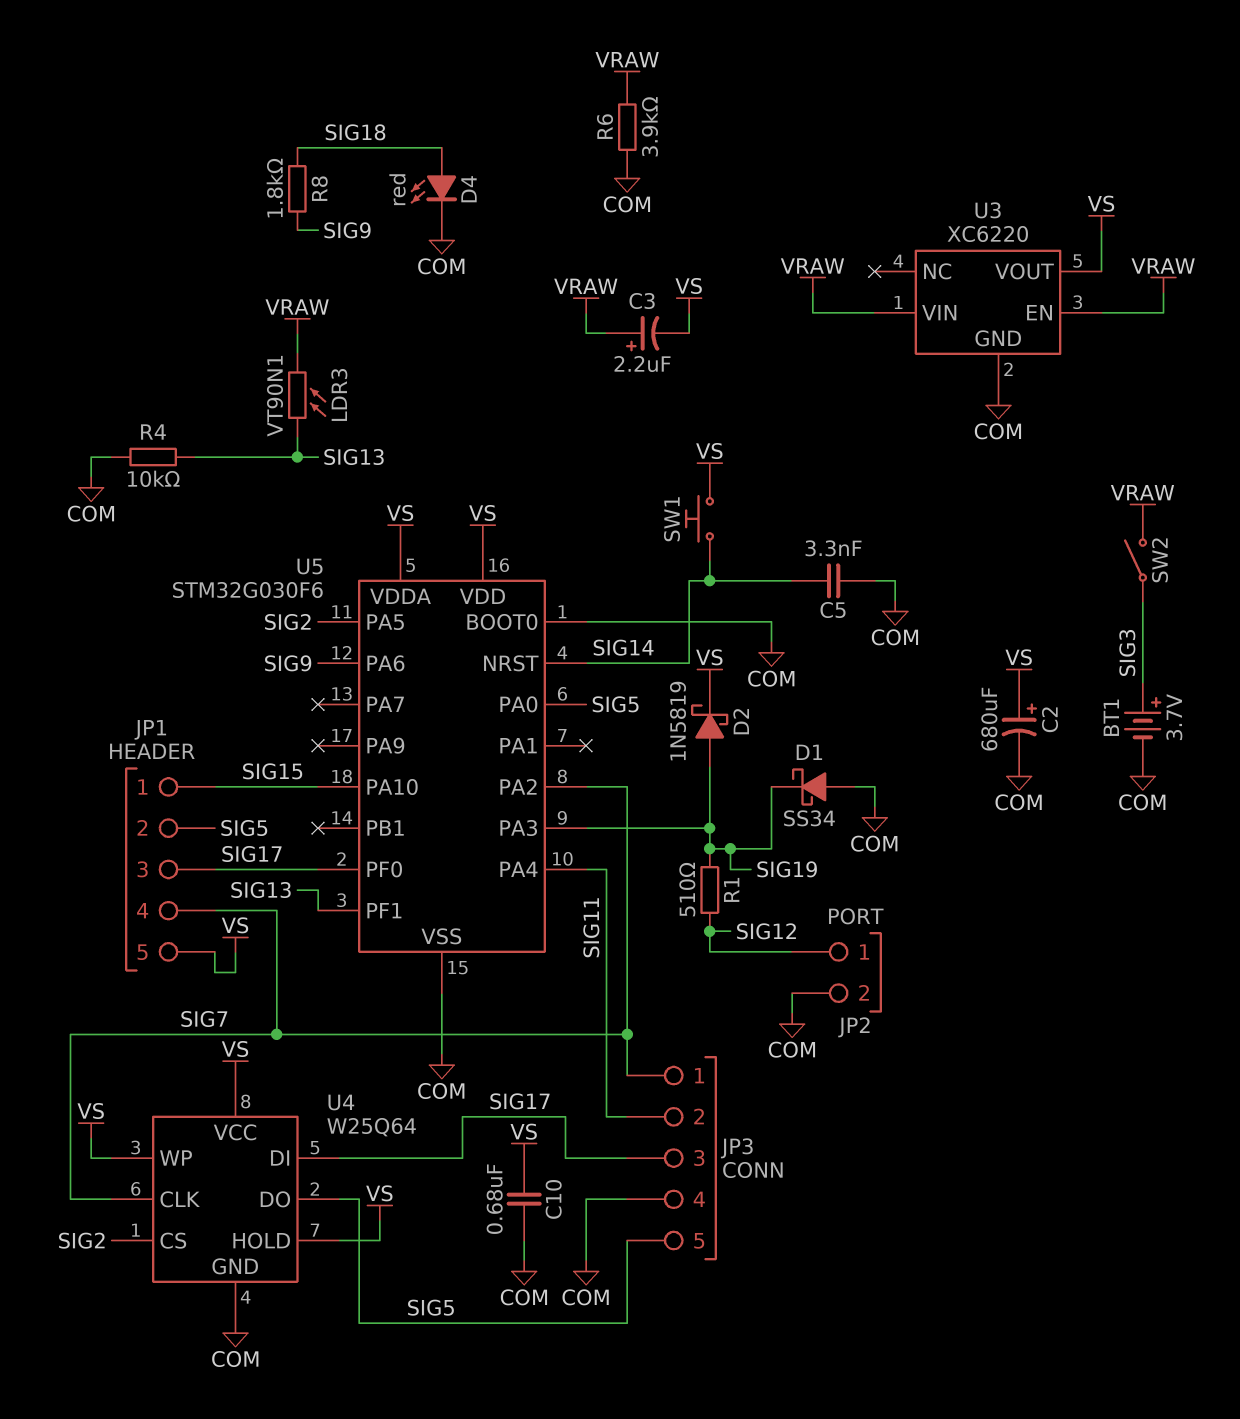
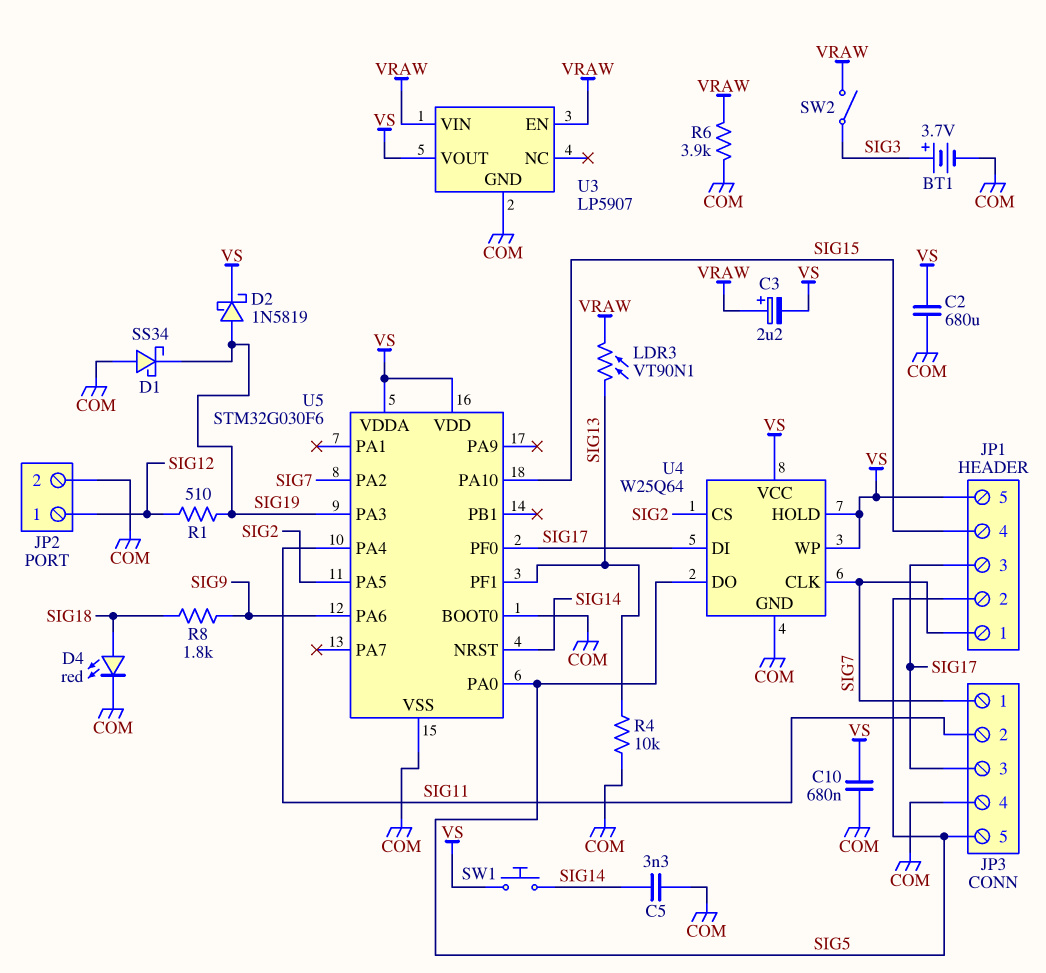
C2: 680uF (plus VS, minus COM) -> 680uF (COM, VS)
JP1 pin 1: SIG15 -> SIG7
JP1 pin 4: SIG7 -> SIG15
U3: XC6220 -> LP5907

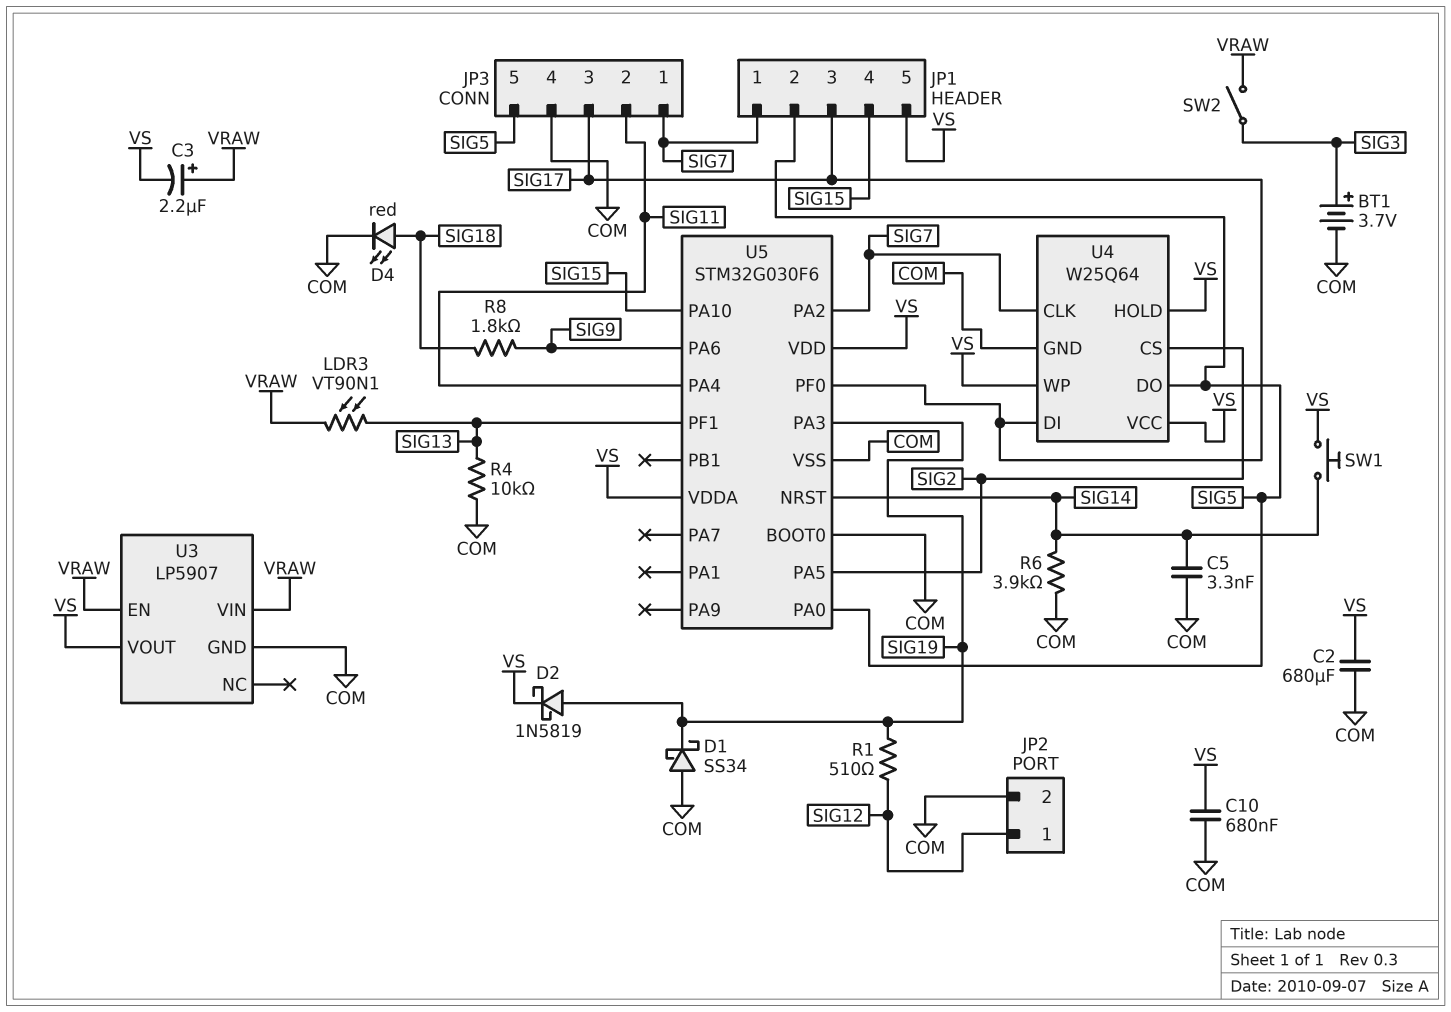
R6: 3.9k (COM, VRAW) -> 3.9k (COM, SIG14)

